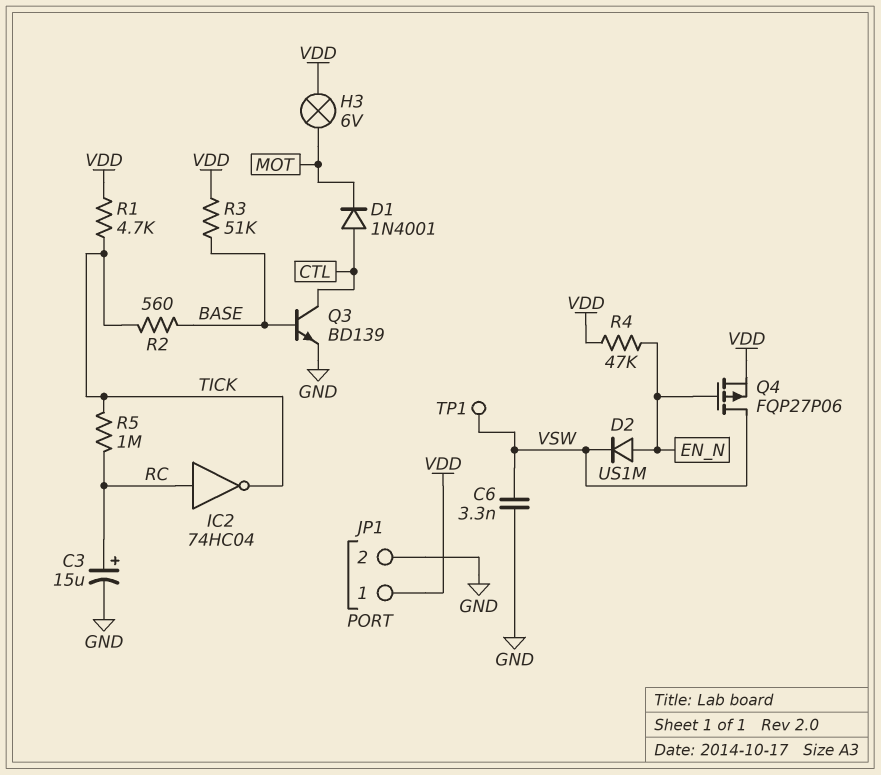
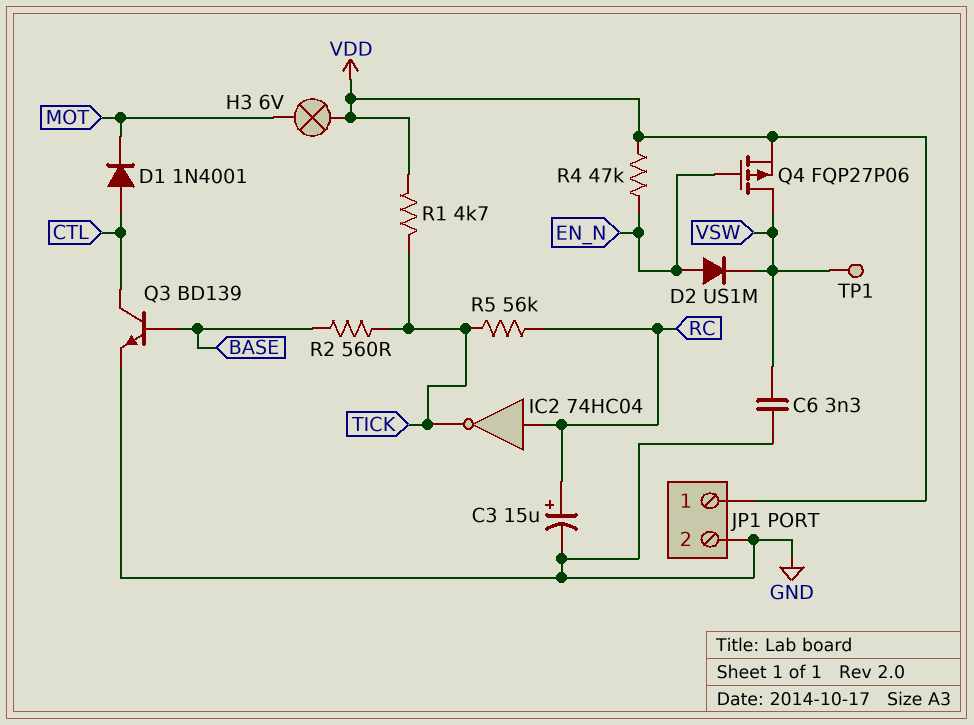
R3: 51k (BASE, VDD) -> none
R5: 1M (RC, TICK) -> 56k (RC, TICK)

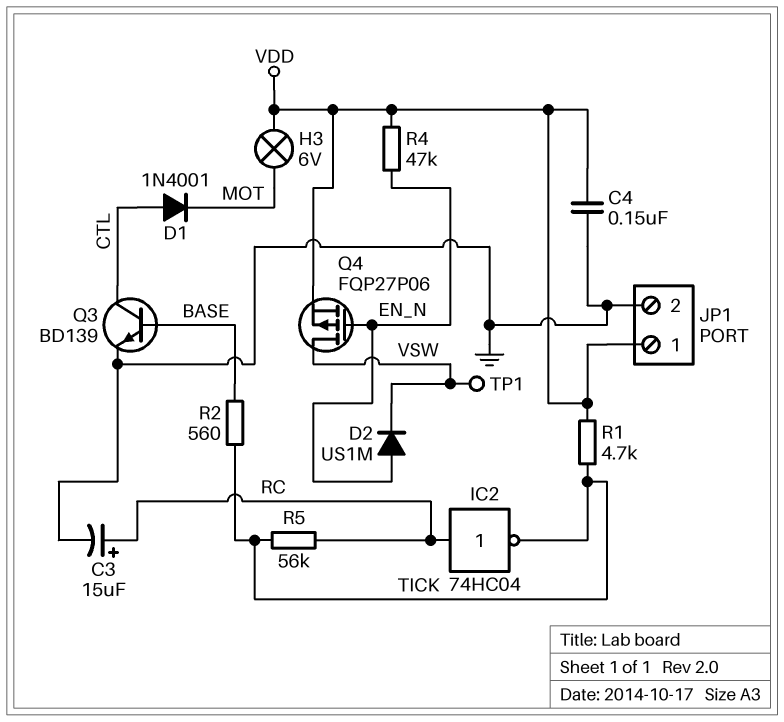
C4: none -> 150nF (GND, VDD)
C6: 3.3nF (GND, VSW) -> none

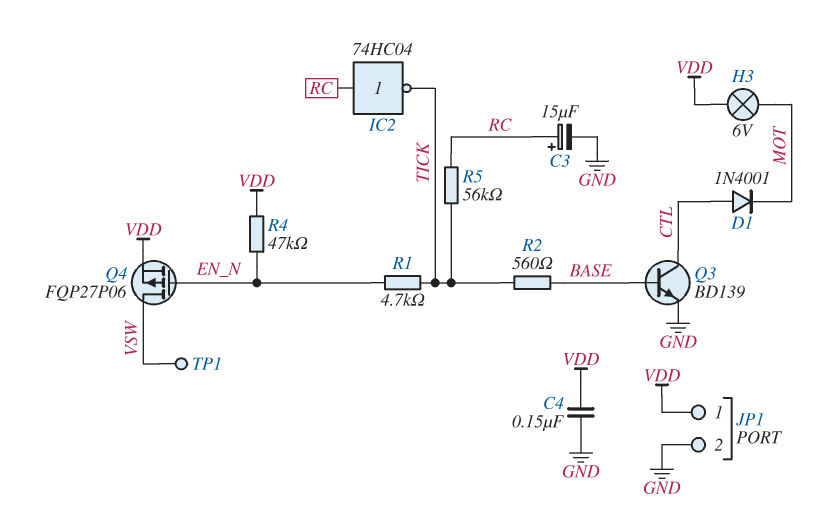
D2: diode US1M (A EN_N, K VSW) -> none
R1: 4.7k (TICK, VDD) -> 4.7k (EN_N, TICK)

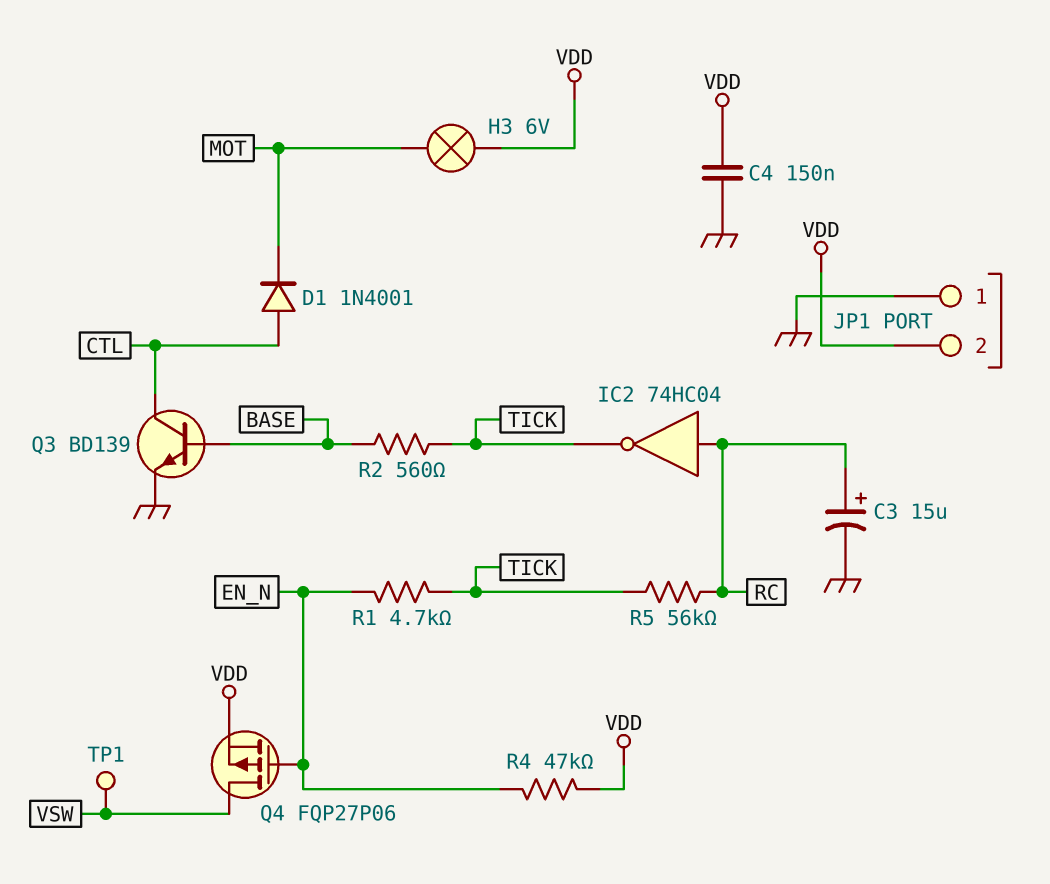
JP1 pin 1: VDD -> GND
JP1 pin 2: GND -> VDD

